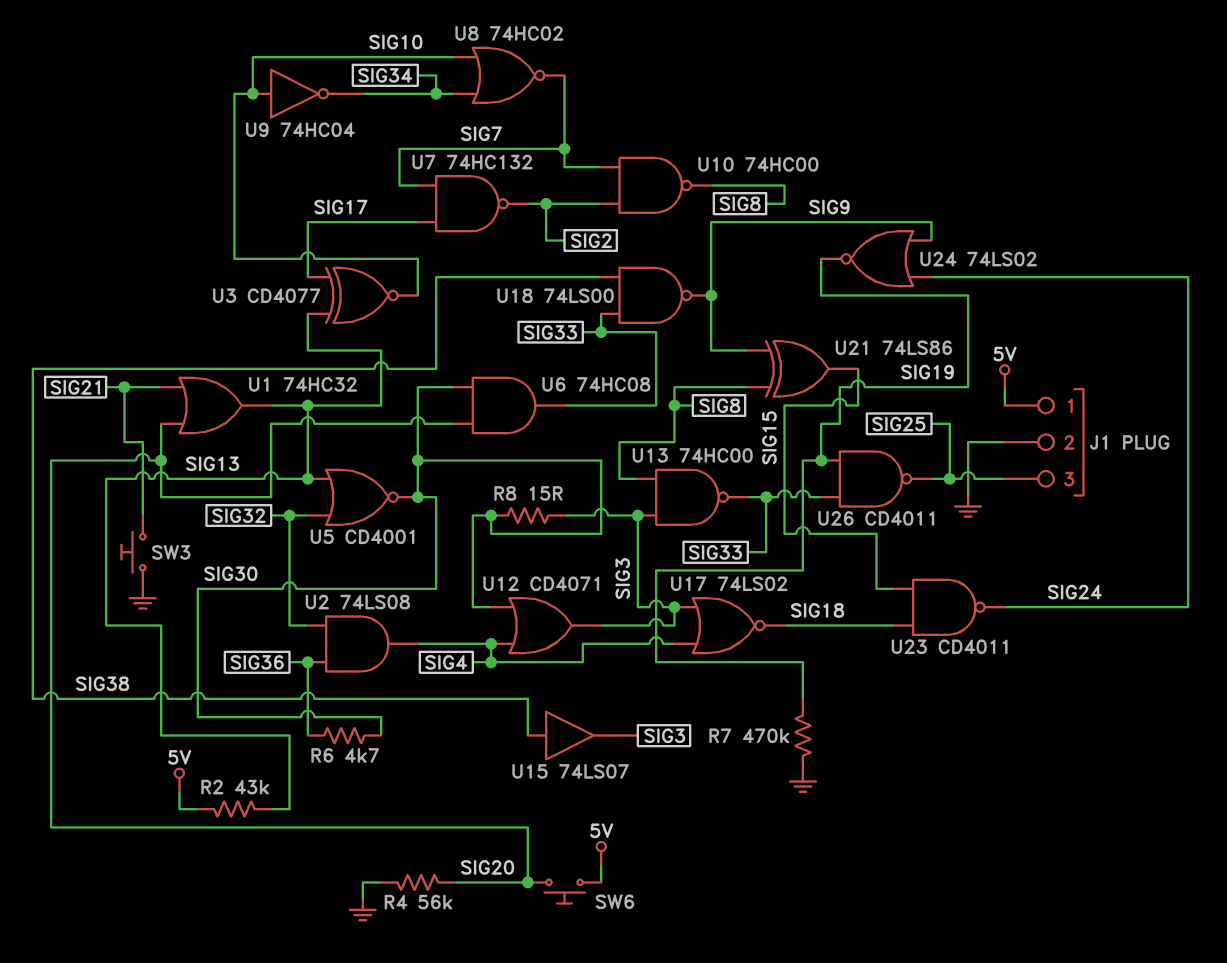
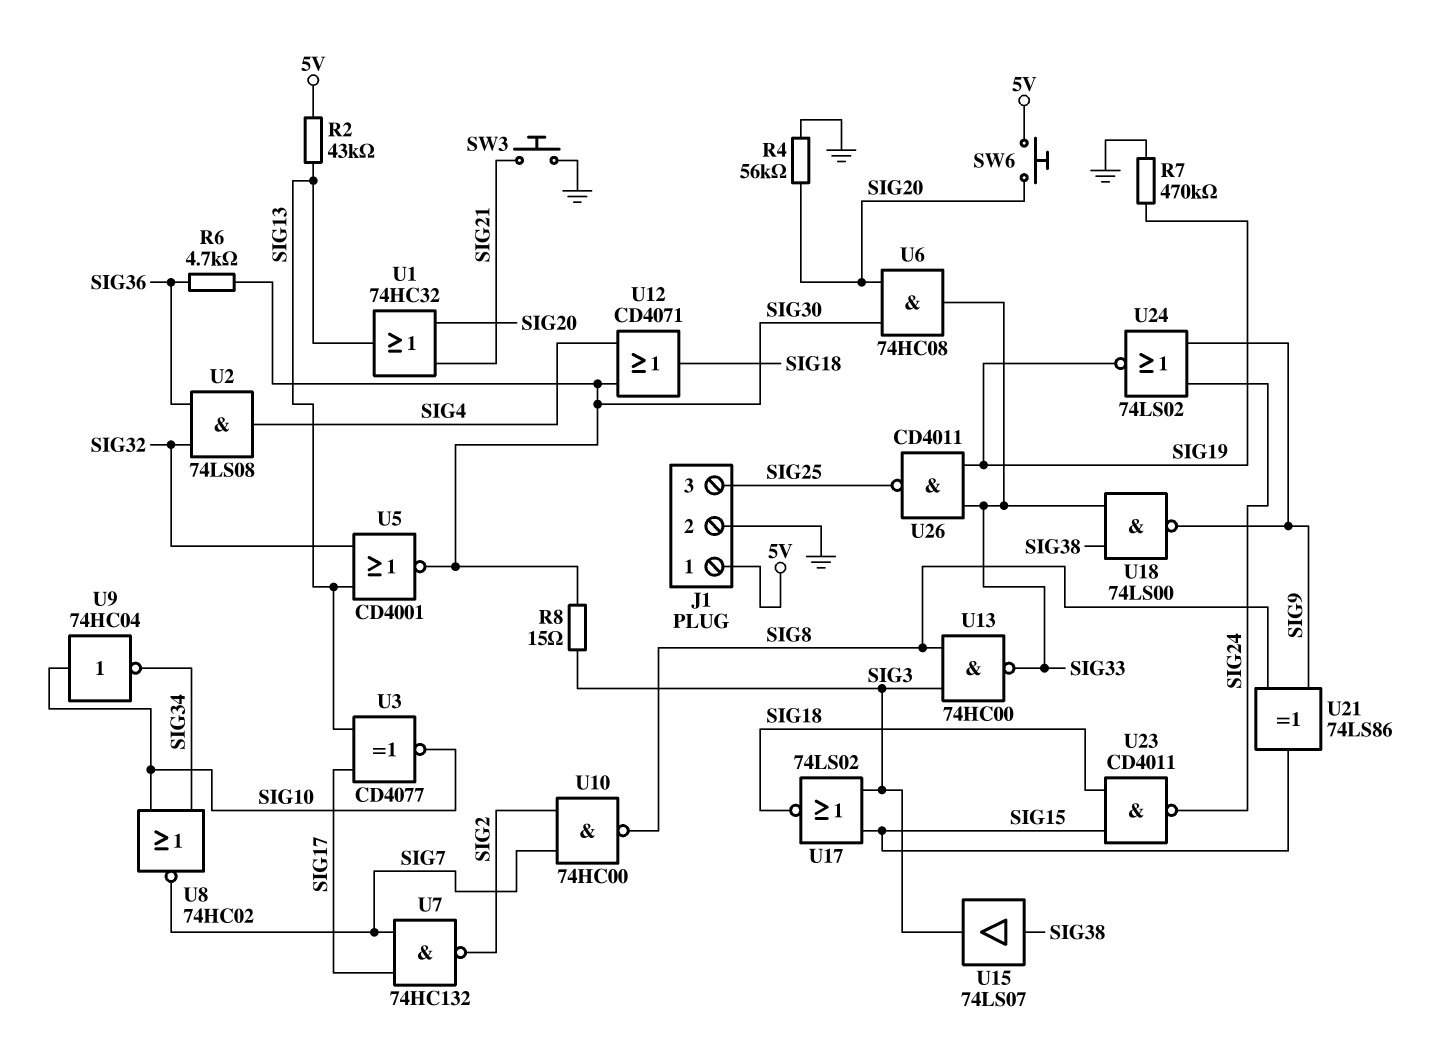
U12: OR CD4071 (in SIG4, in SIG30, out SIG3) -> OR CD4071 (in SIG4, in SIG30, out SIG18)
U17: NOR 74LS02 (in SIG3, in SIG4, out SIG18) -> NOR 74LS02 (in SIG3, in SIG15, out SIG18)

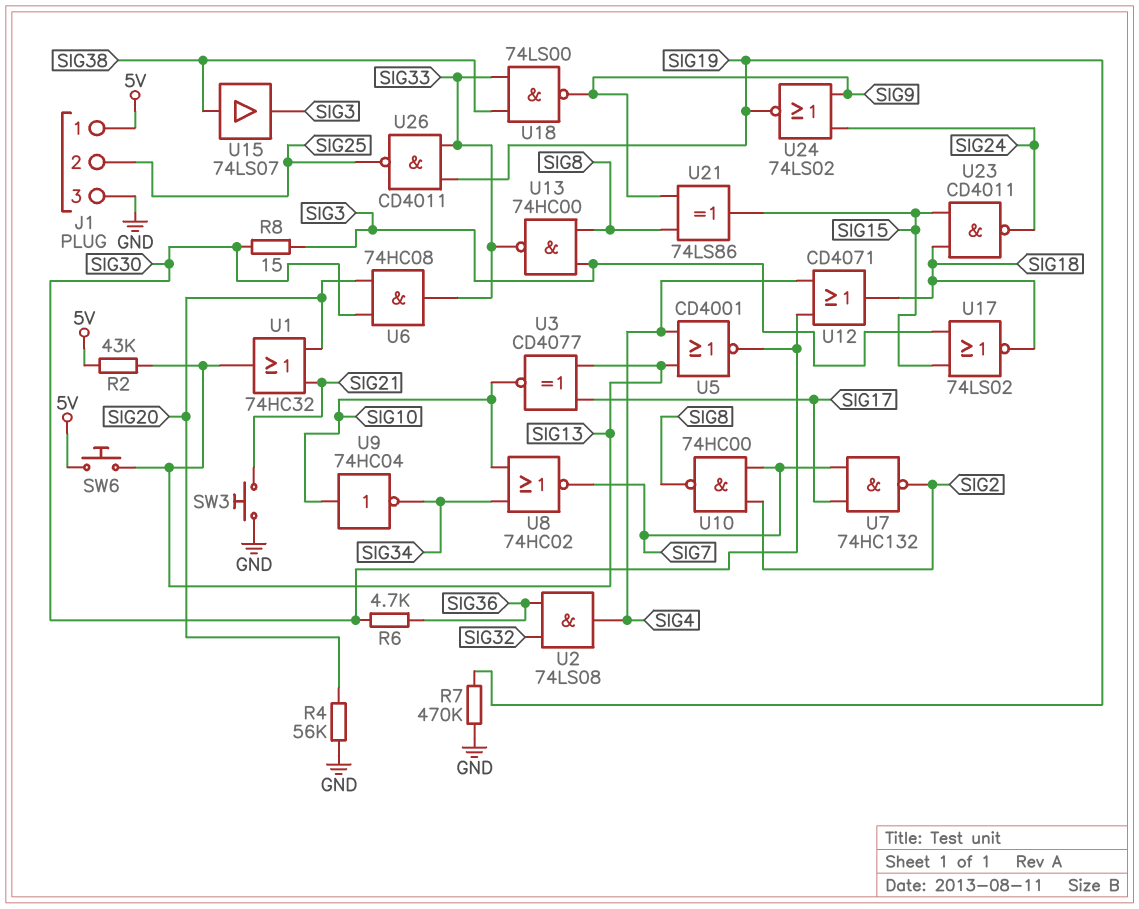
J1 pin 2: GND -> SIG25
J1 pin 3: SIG25 -> GND
SW6: button (5V, SIG20) -> button (5V, SIG13)
U5: NOR CD4001 (in SIG13, in SIG32, out SIG30) -> NOR CD4001 (in SIG4, in SIG13, out SIG30)

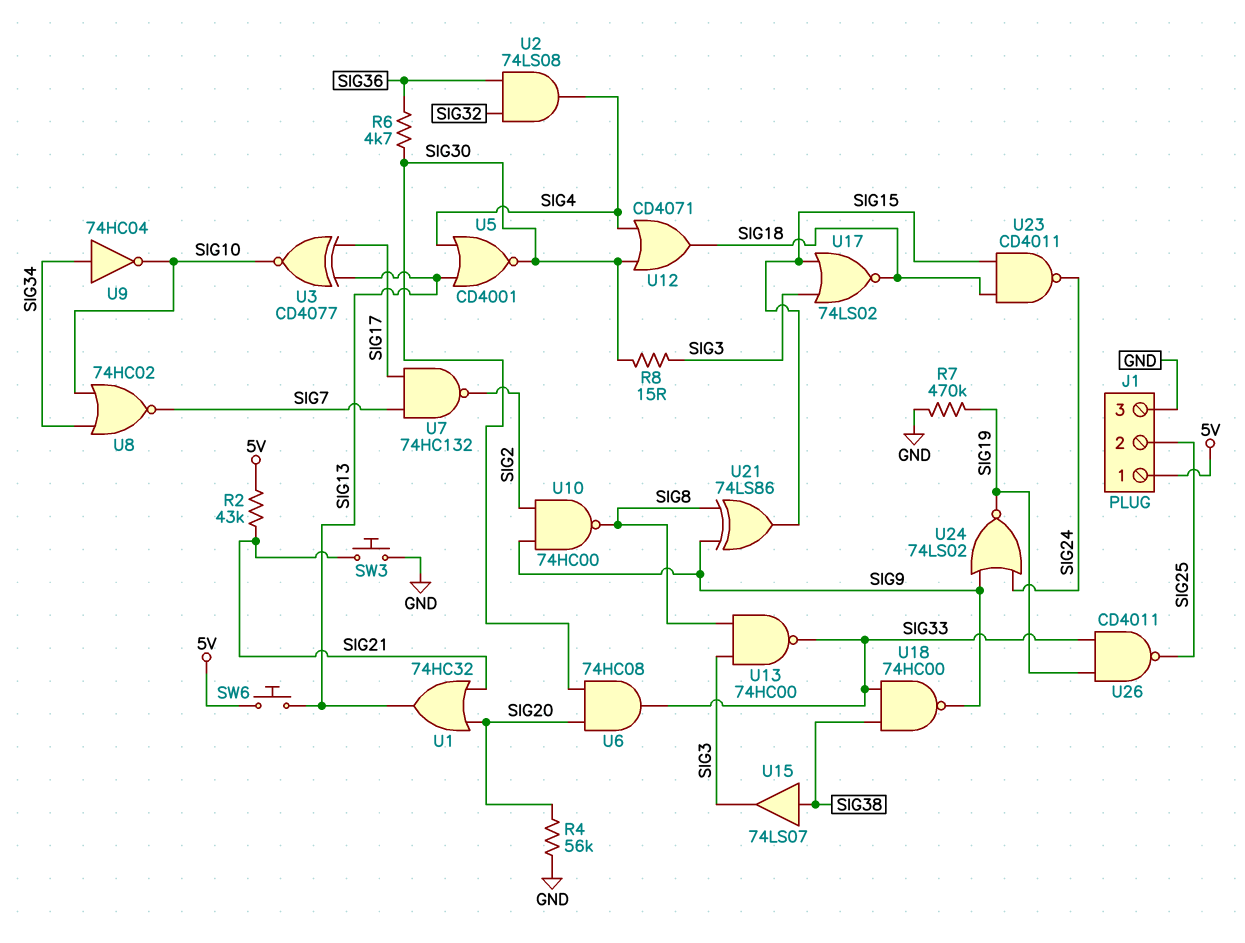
R2: 43k (5V, SIG13) -> 43k (5V, SIG21)
U9: NOT 74HC04 (in SIG10, out SIG34) -> NOT 74HC04 (in SIG34, out SIG10)
U10: NAND 74HC00 (in SIG2, in SIG7, out SIG8) -> NAND 74HC00 (in SIG2, in SIG9, out SIG8)
U18: NAND 74LS00 (in SIG33, in SIG38, out SIG9) -> NAND 74HC00 (in SIG33, in SIG38, out SIG9)

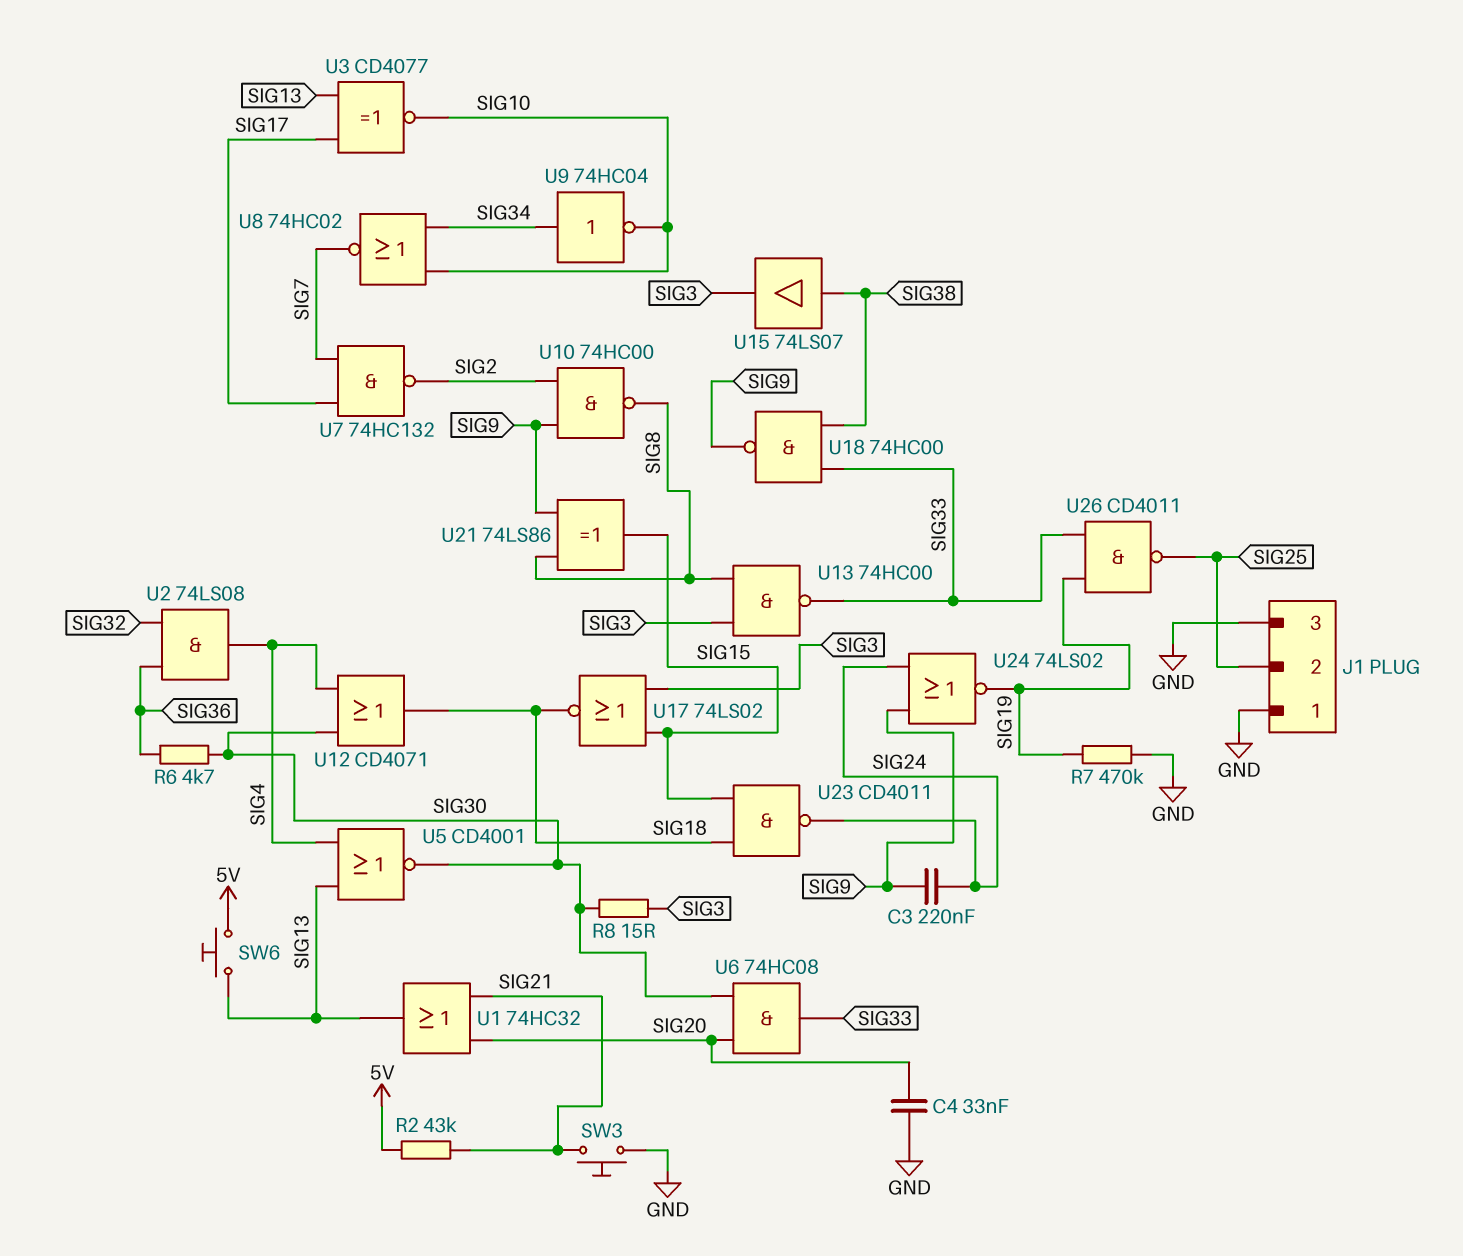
C3: none -> 220nF (SIG9, SIG24)
C4: none -> 33nF (GND, SIG20)
J1 pin 1: 5V -> GND
R4: 56k (GND, SIG20) -> none

